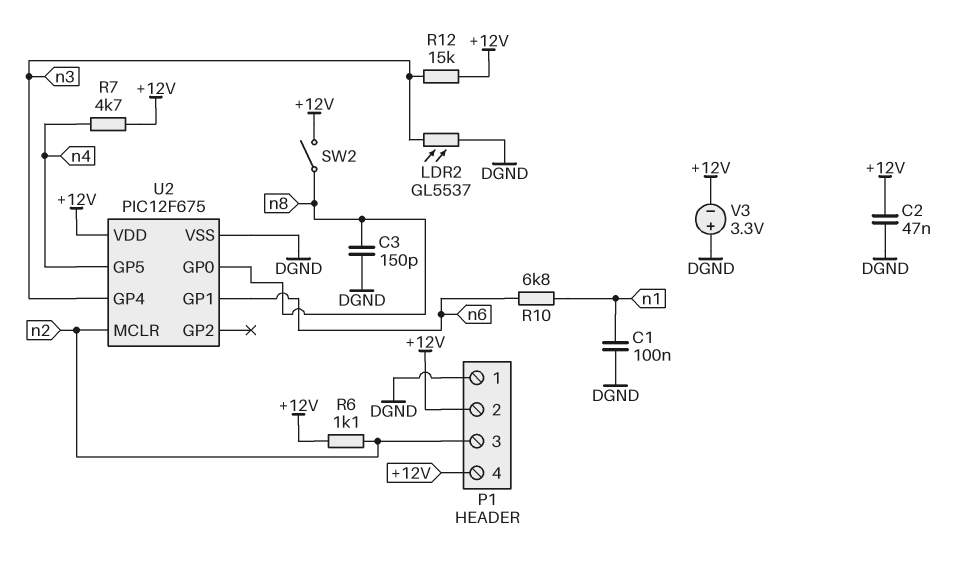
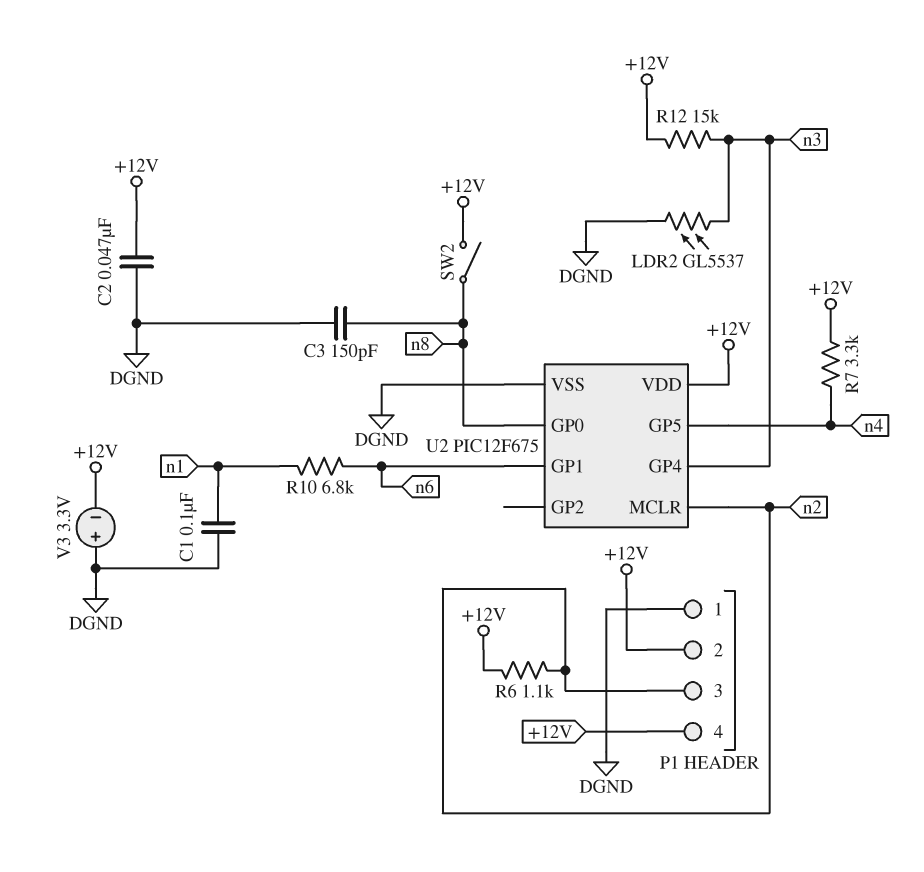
R7: 4.7k (+12V, n4) -> 3.3k (+12V, n4)

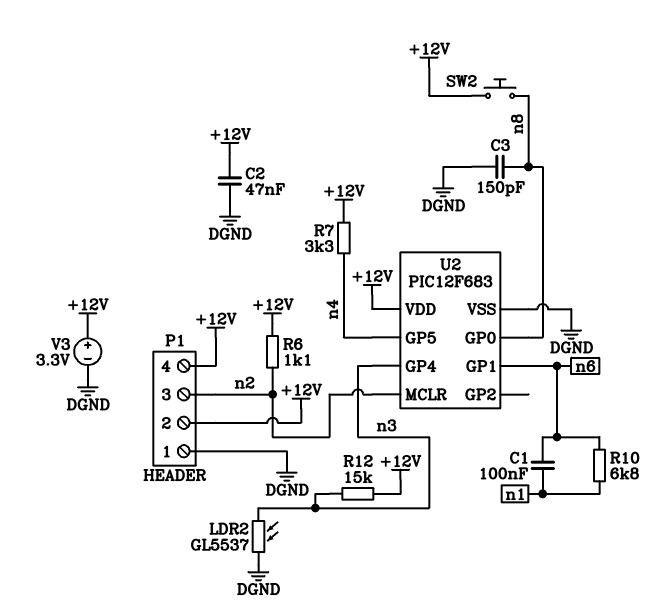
C1: 100nF (DGND, n1) -> 100nF (n1, n6)
SW2: switch (+12V, n8) -> button (+12V, n8)
U2: PIC12F675 -> PIC12F683
V3: 3.3V (plus DGND, minus +12V) -> 3.3V (plus +12V, minus DGND)

